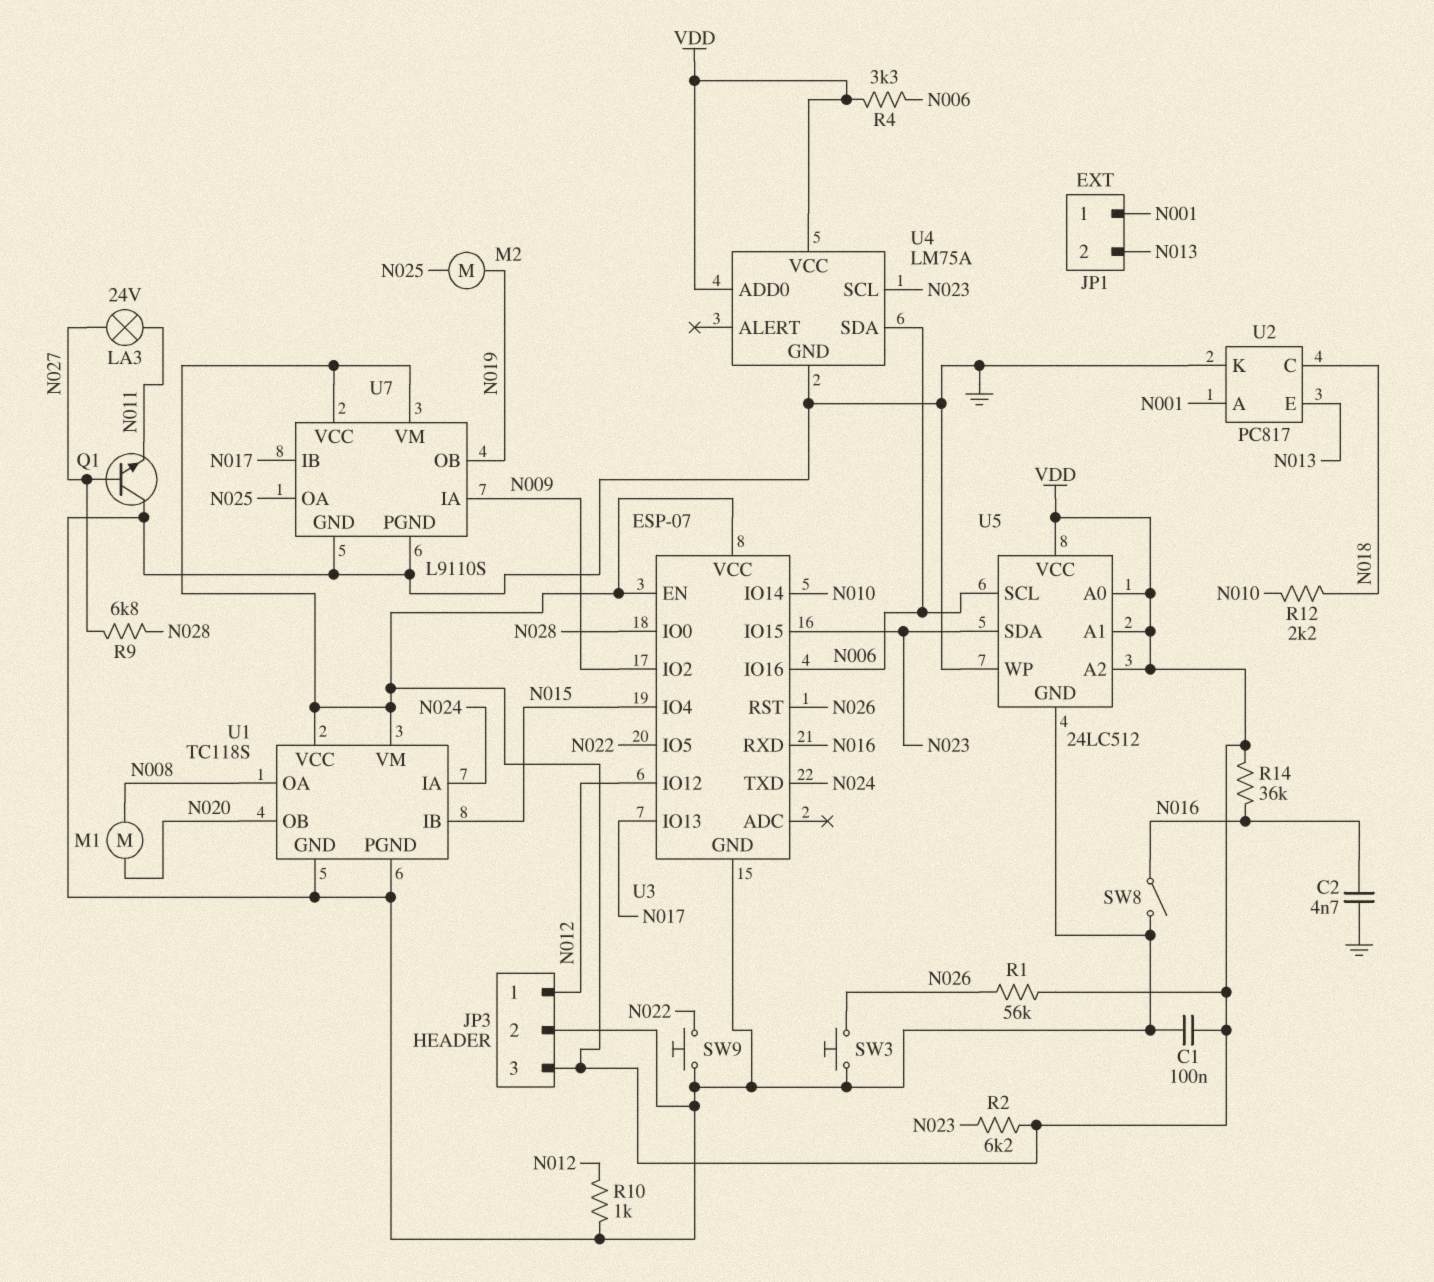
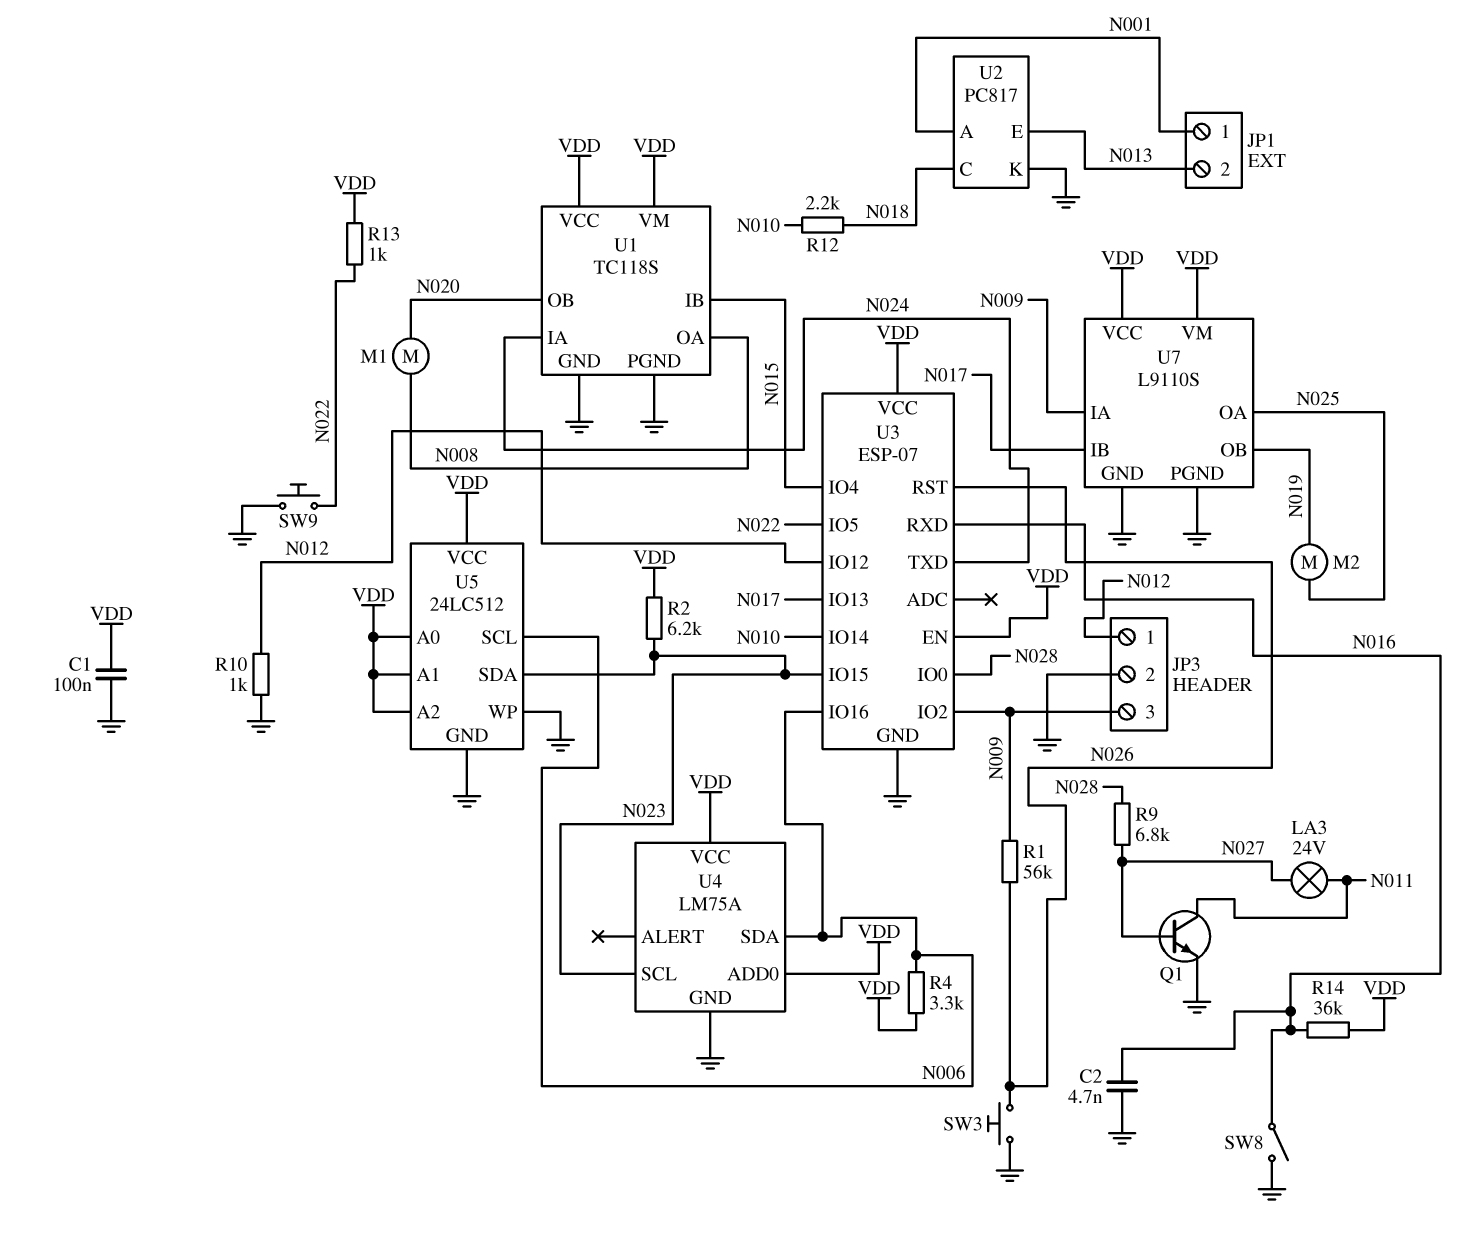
JP3 pin 3: VDD -> N009
Q1: NPN (B N027, C GND, E N011) -> NPN (B N027, C N011, E GND)
R1: 56k (N026, VDD) -> 56k (N009, N026)
R13: none -> 1k (N022, VDD)

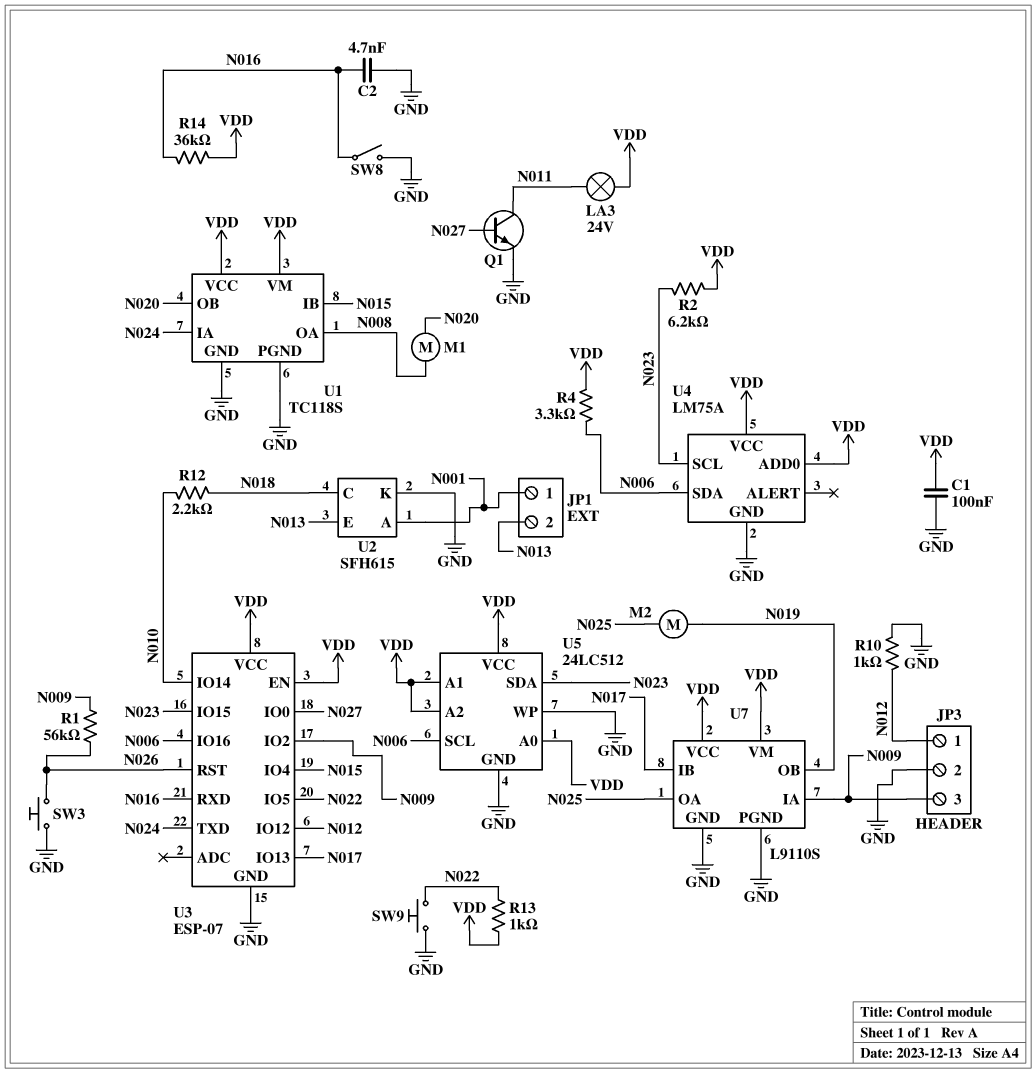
LA3: lamp 24V (N011, N027) -> lamp 24V (N011, VDD)
R9: 6.8k (N027, N028) -> none
U2: PC817 -> SFH615
U3 pin IO0: N028 -> N027

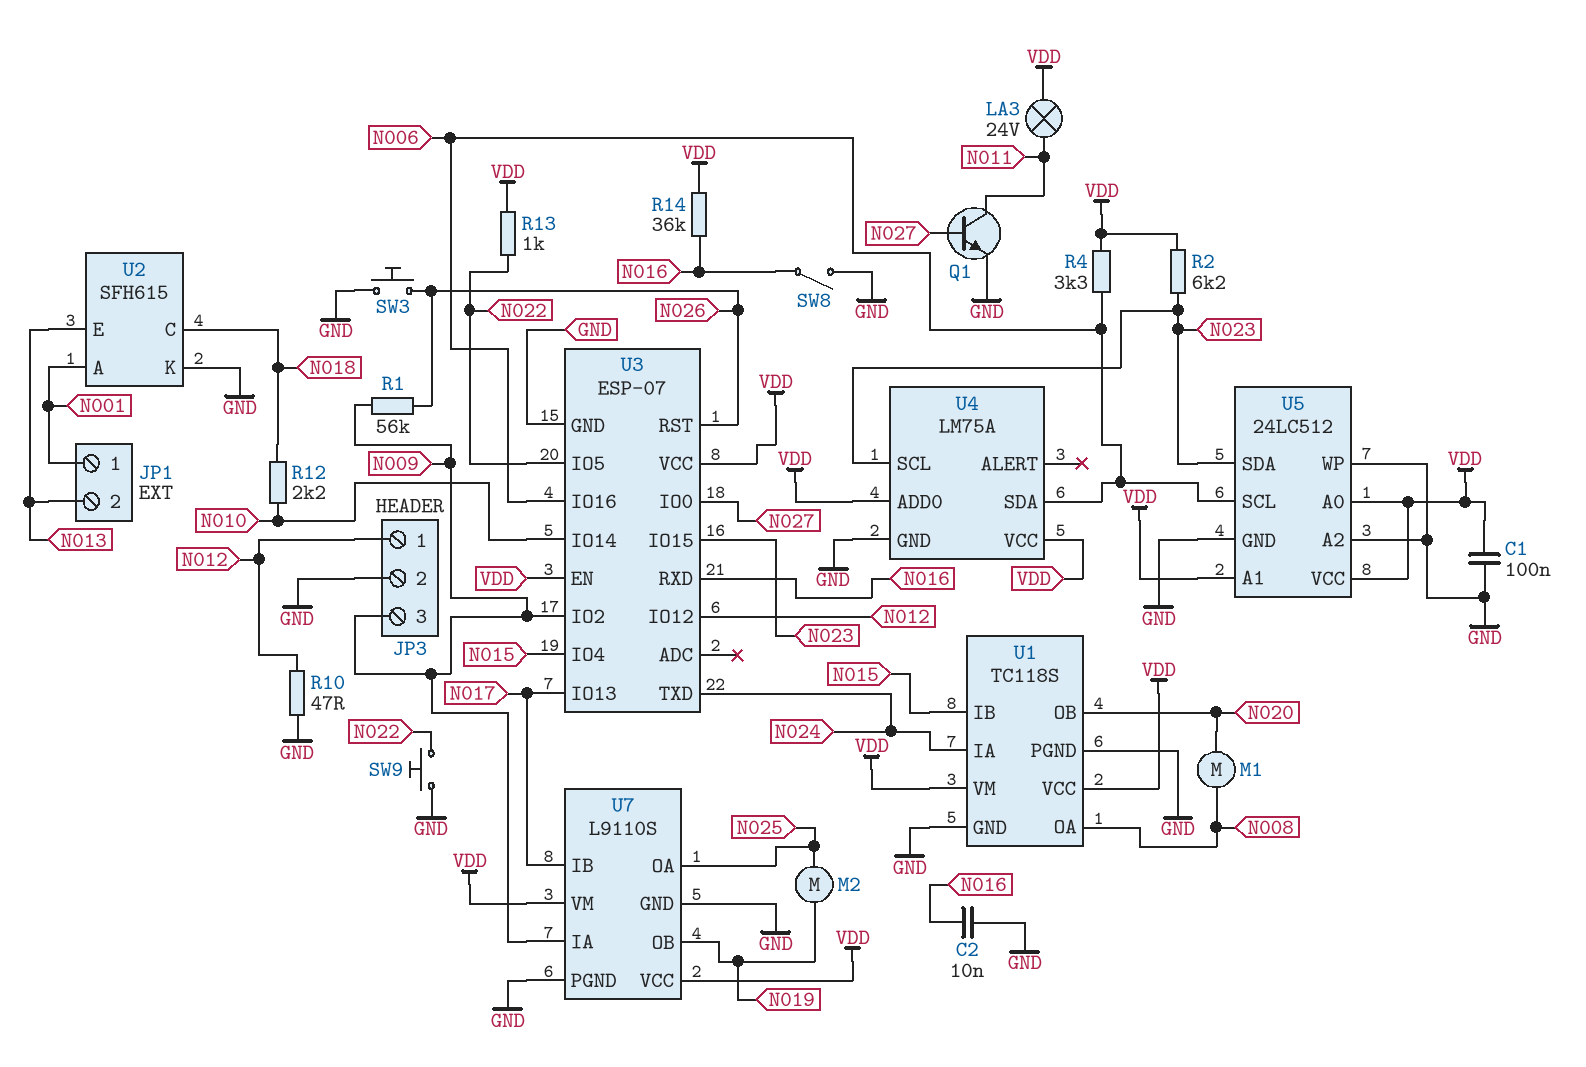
C2: 4.7nF (GND, N016) -> 10nF (GND, N016)
R10: 1k (GND, N012) -> 47 (GND, N012)
U5 pin A2: VDD -> GND

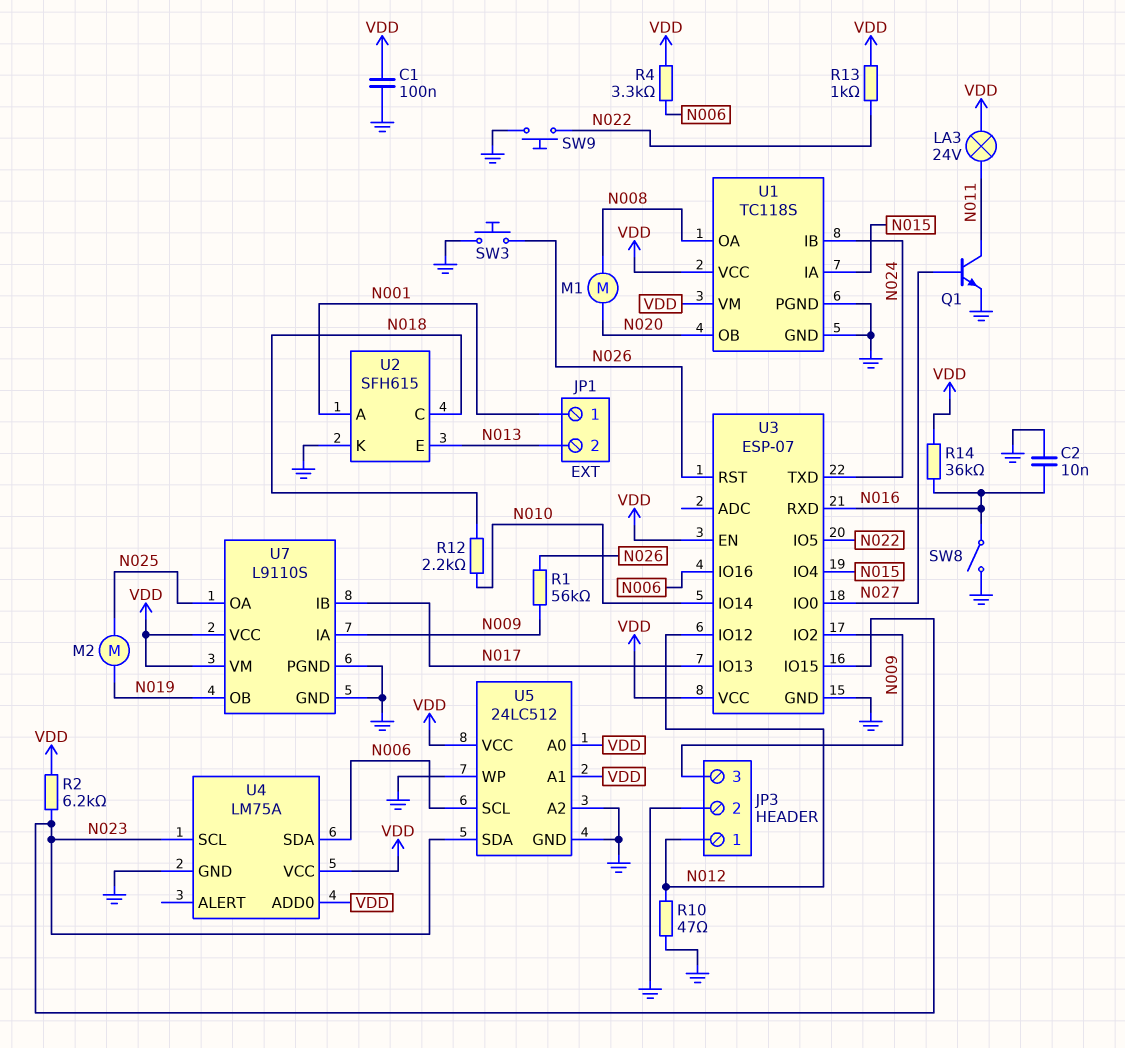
U1 pin IA: N024 -> N015
U1 pin IB: N015 -> N024

